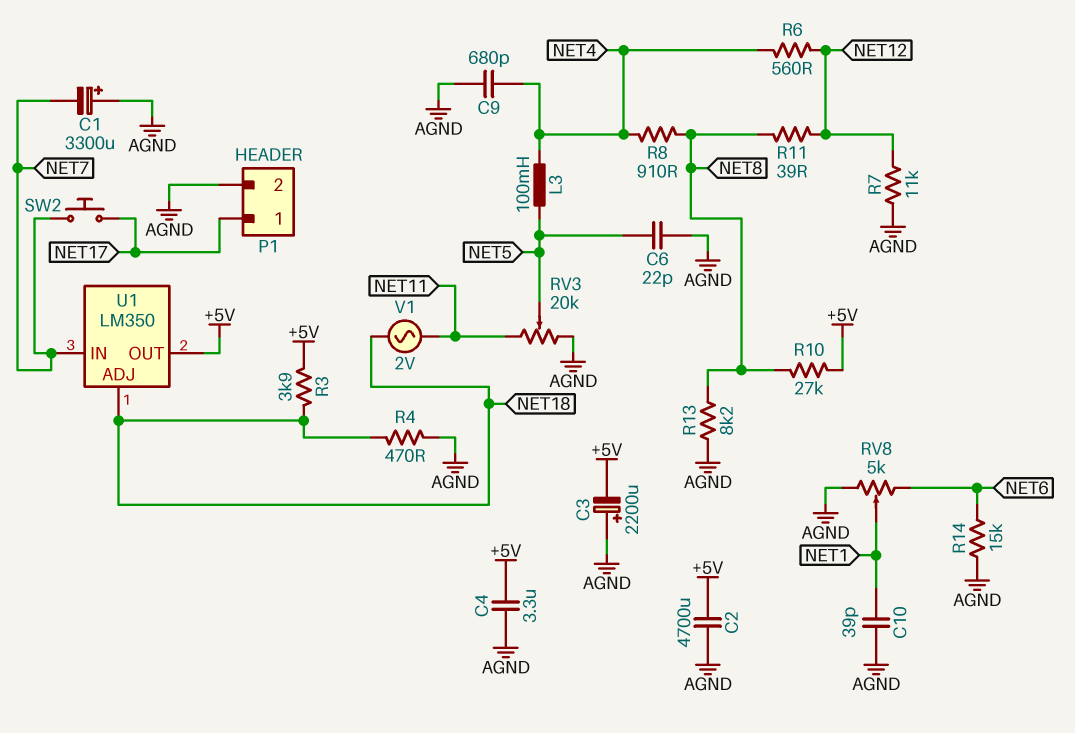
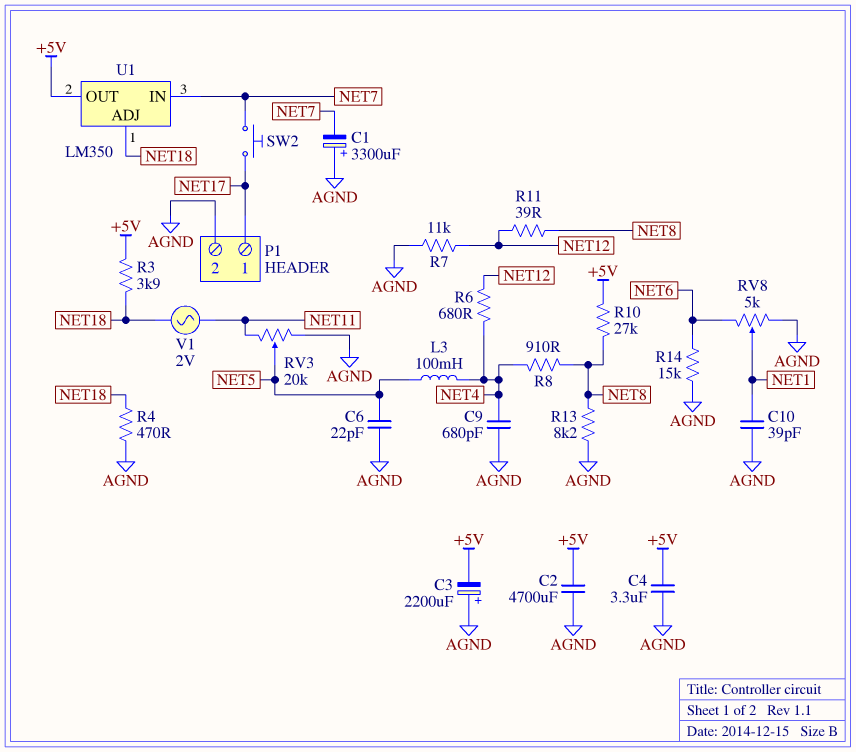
R6: 560 (NET4, NET12) -> 680 (NET4, NET12)

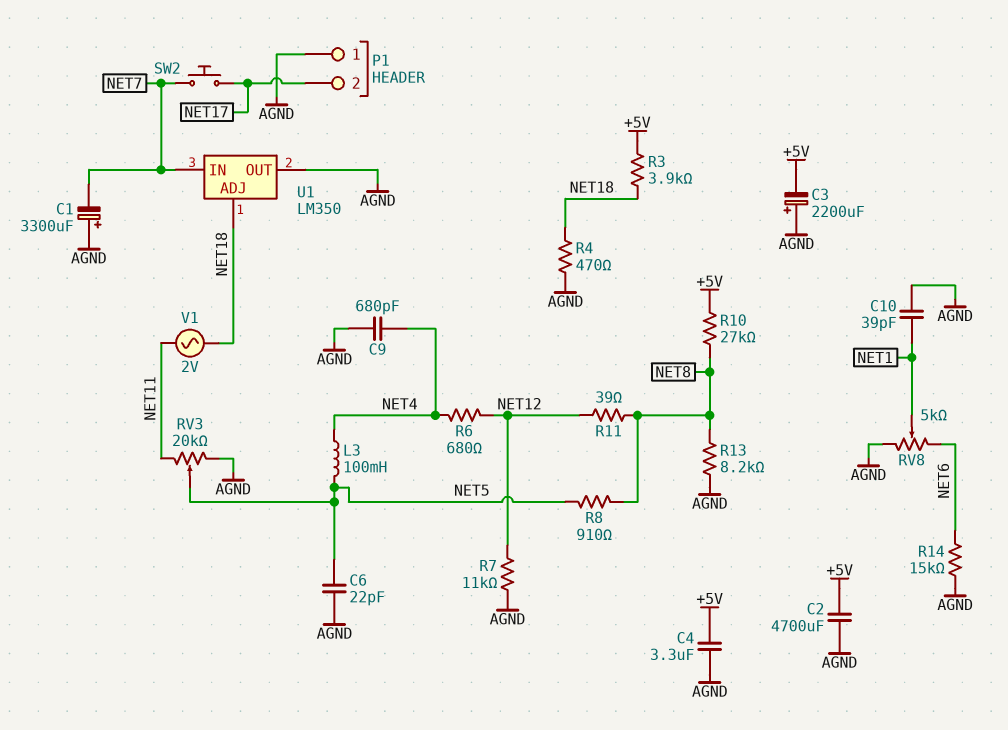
P1 pin 1: NET17 -> AGND
P1 pin 2: AGND -> NET17
R8: 910 (NET4, NET8) -> 910 (NET5, NET8)
U1 pin OUT: +5V -> AGND

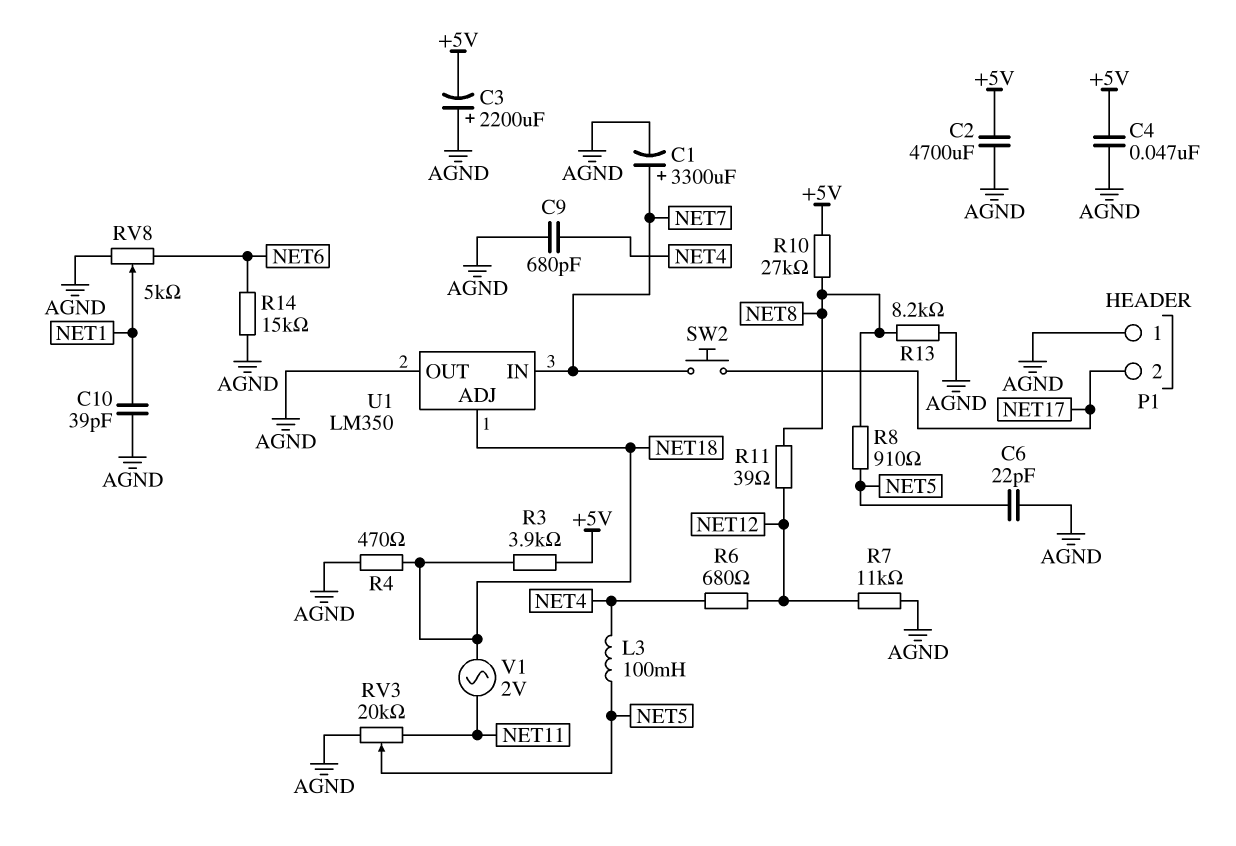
C1: 3300uF (plus AGND, minus NET7) -> 3300uF (plus NET7, minus AGND)
C4: 3.3uF (+5V, AGND) -> 47nF (+5V, AGND)

